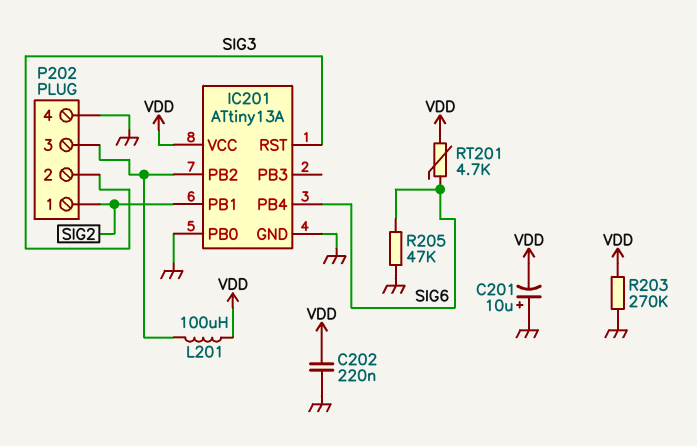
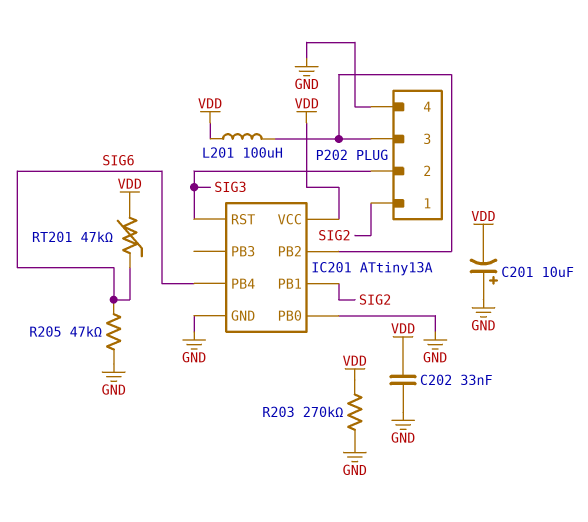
C202: 220nF (GND, VDD) -> 33nF (GND, VDD)
RT201: 4.7k (SIG6, VDD) -> 47k (SIG6, VDD)

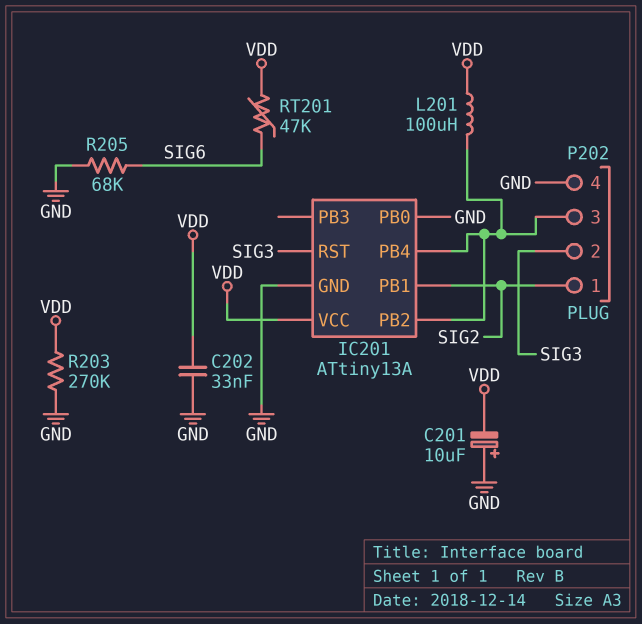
IC201 pin PB4: SIG6 -> IC201/PB2
R205: 47k (GND, SIG6) -> 68k (GND, SIG6)

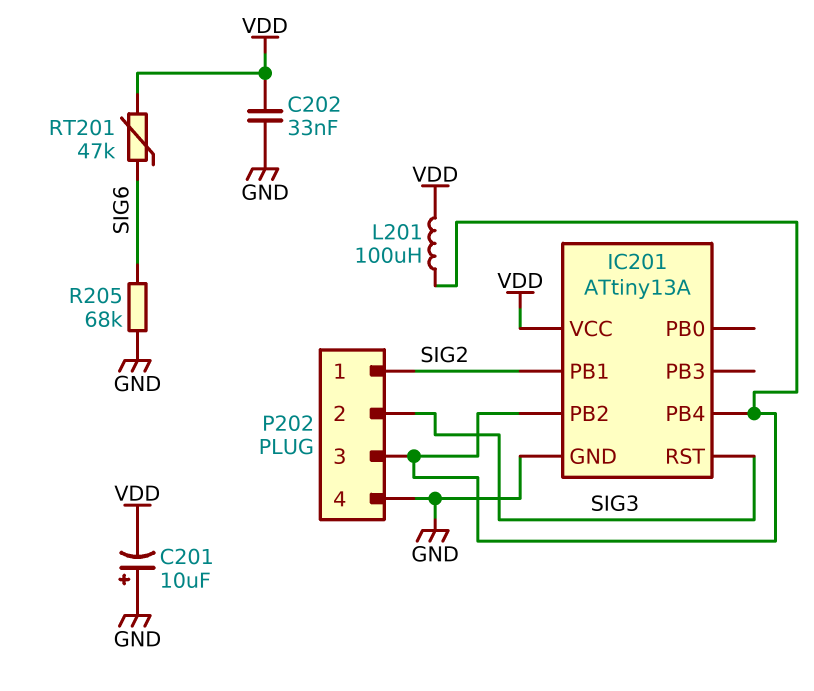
IC201 pin PB0: GND -> none
R203: 270k (GND, VDD) -> none

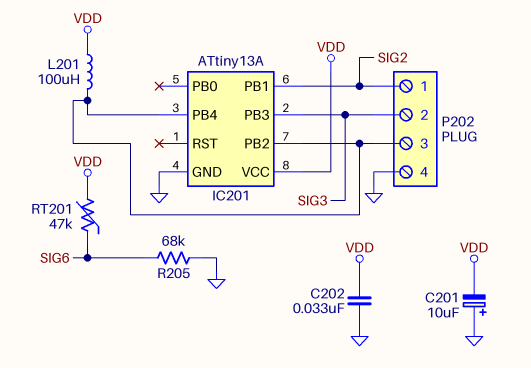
IC201 pin PB3: none -> SIG3
IC201 pin RST: SIG3 -> none

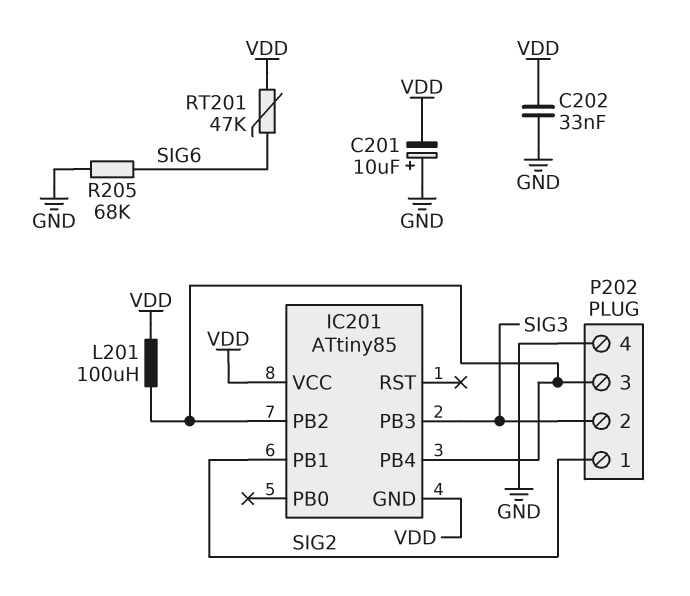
IC201: ATtiny13A -> ATtiny85
IC201 pin GND: GND -> VDD

